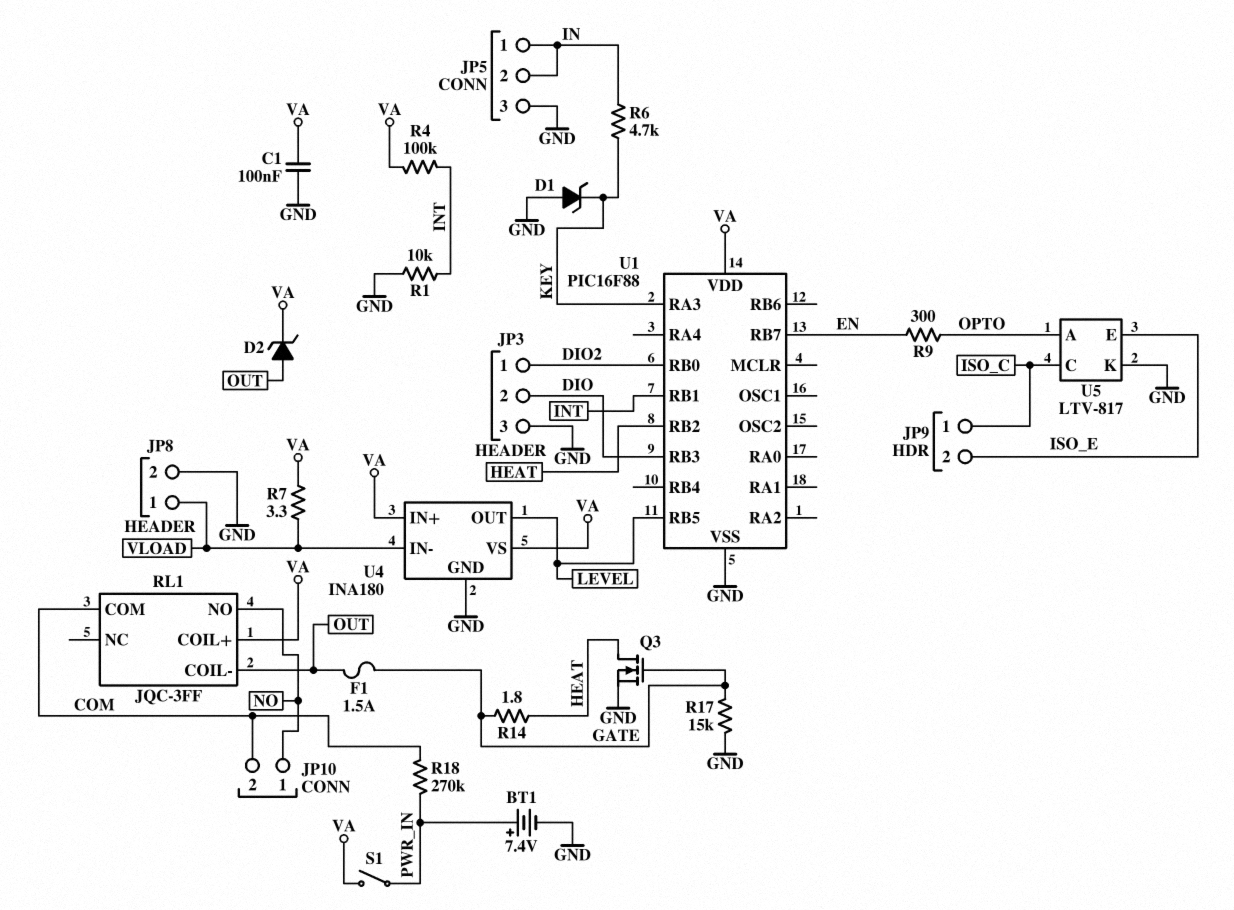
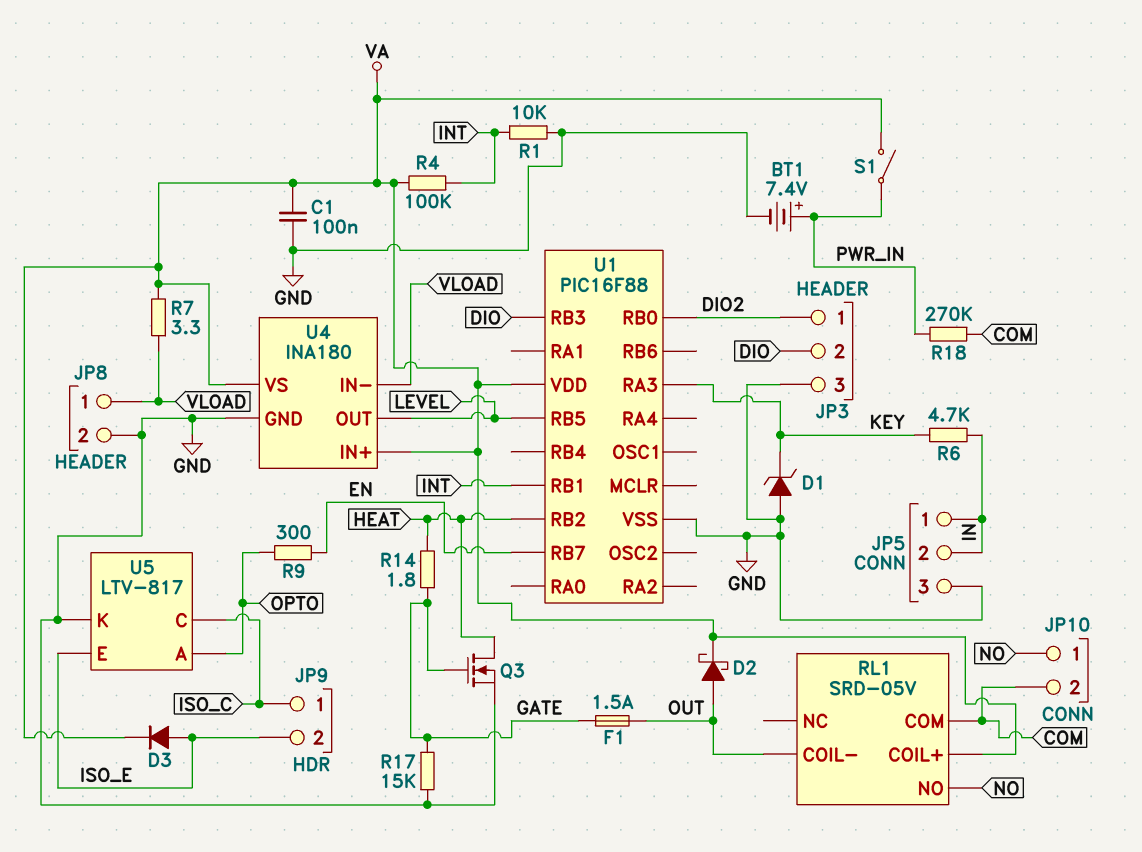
D2: zener (A OUT, K VA) -> schottky (A OUT, K VA)
D3: none -> diode (A ISO_E, K VA)
RL1: JQC-3FF -> SRD-05V

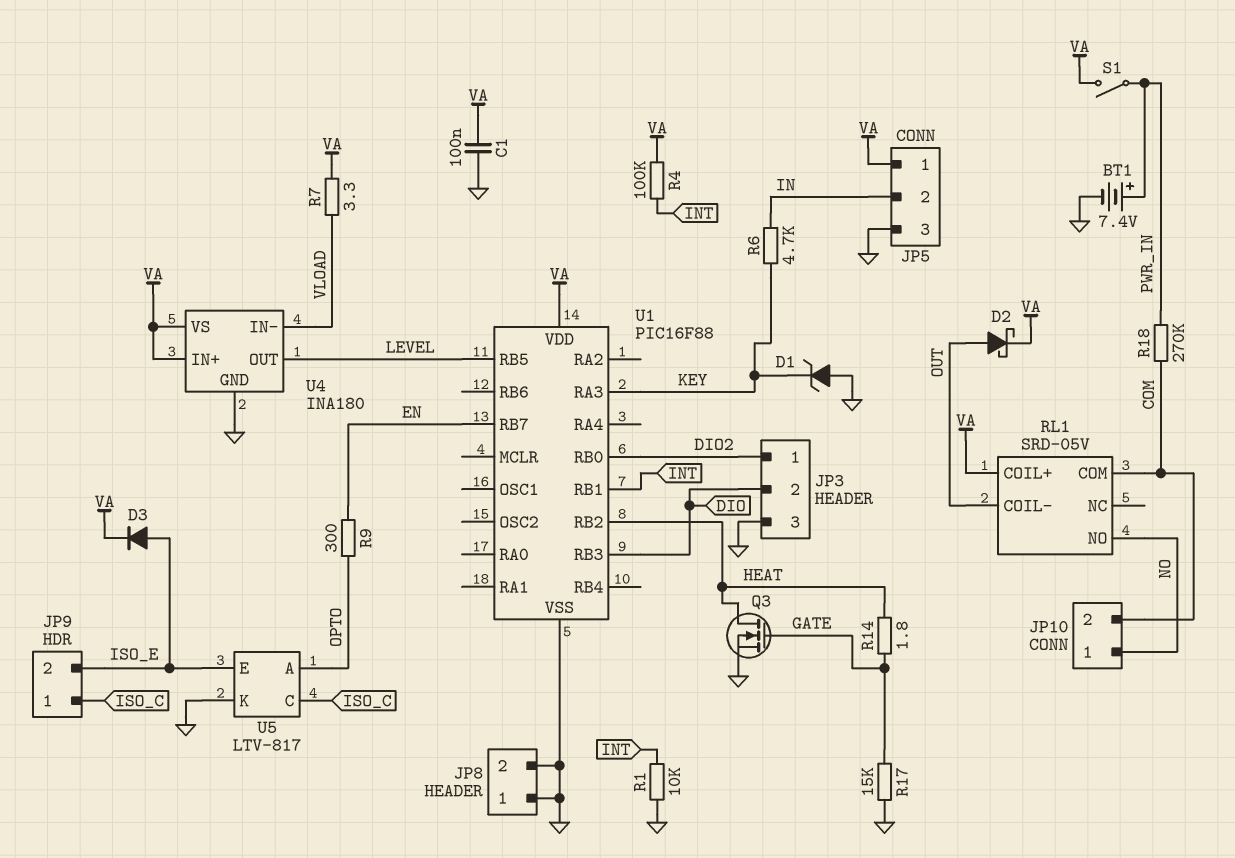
F1: 1.5A (GATE, OUT) -> none
JP5 pin 1: IN -> VA
JP8 pin 1: VLOAD -> GND

